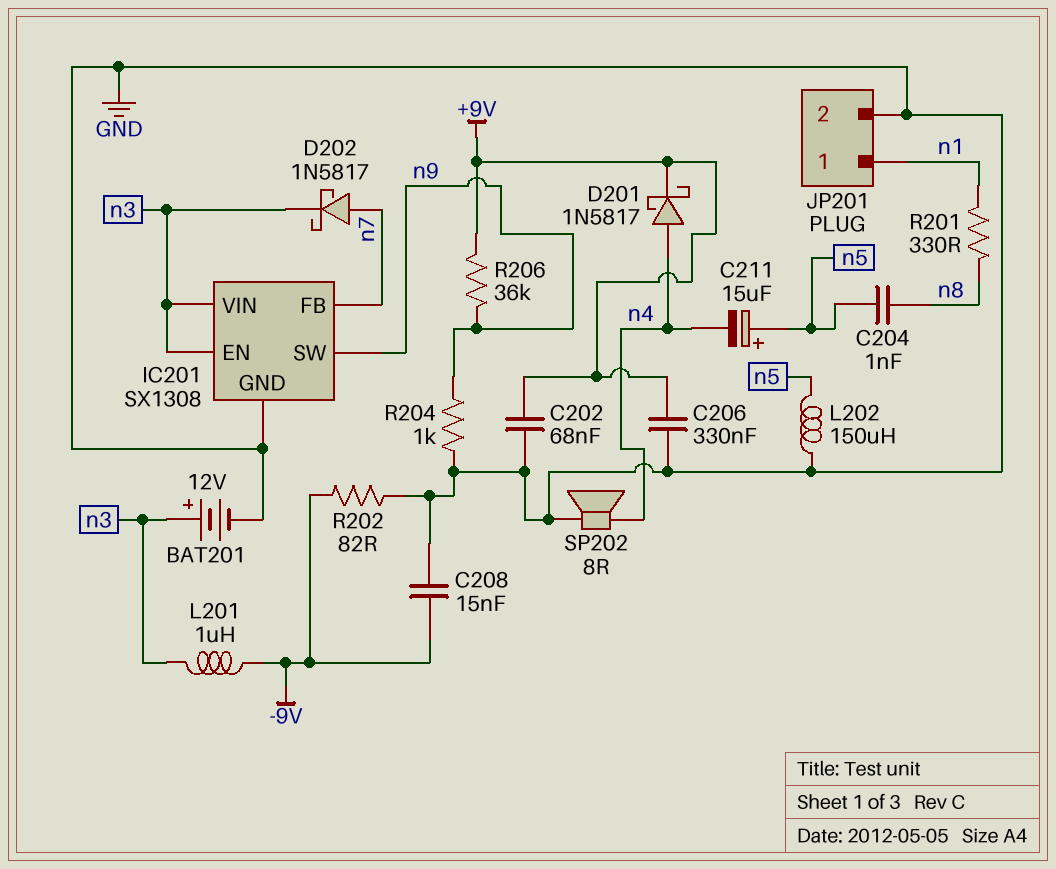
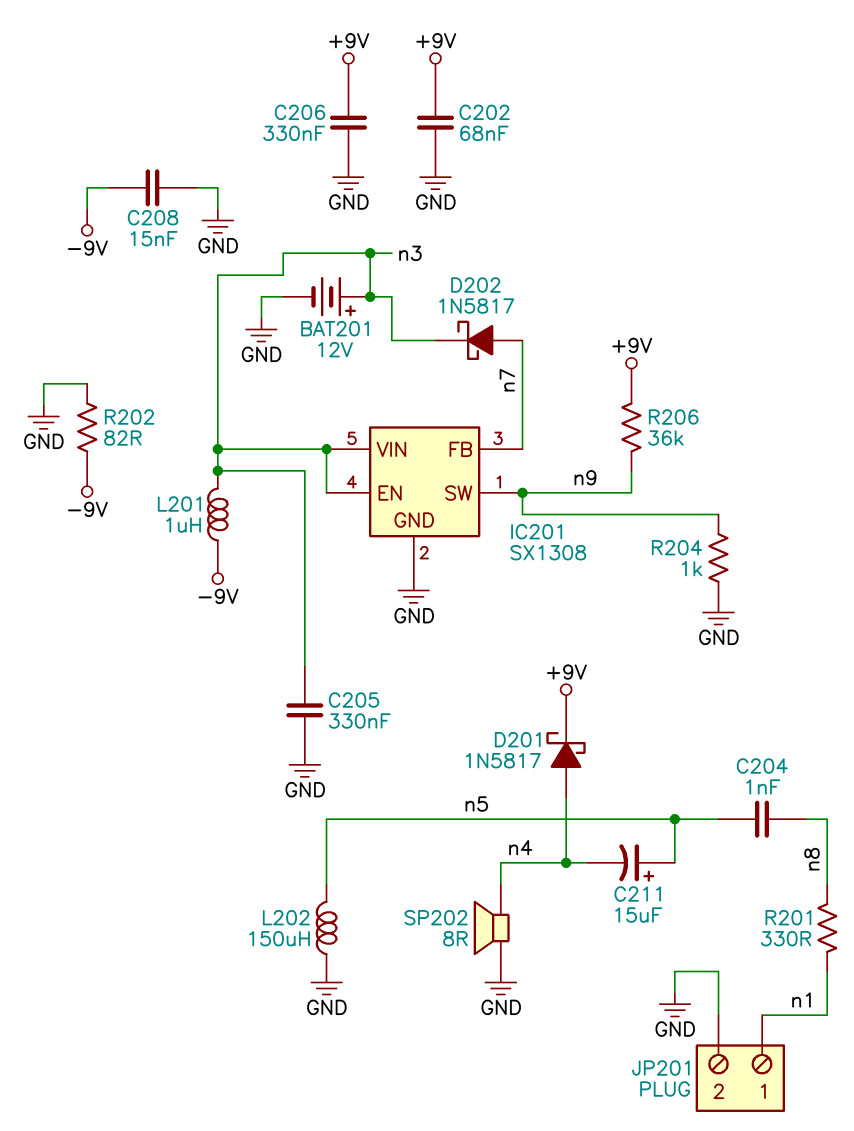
C205: none -> 330nF (GND, n3)

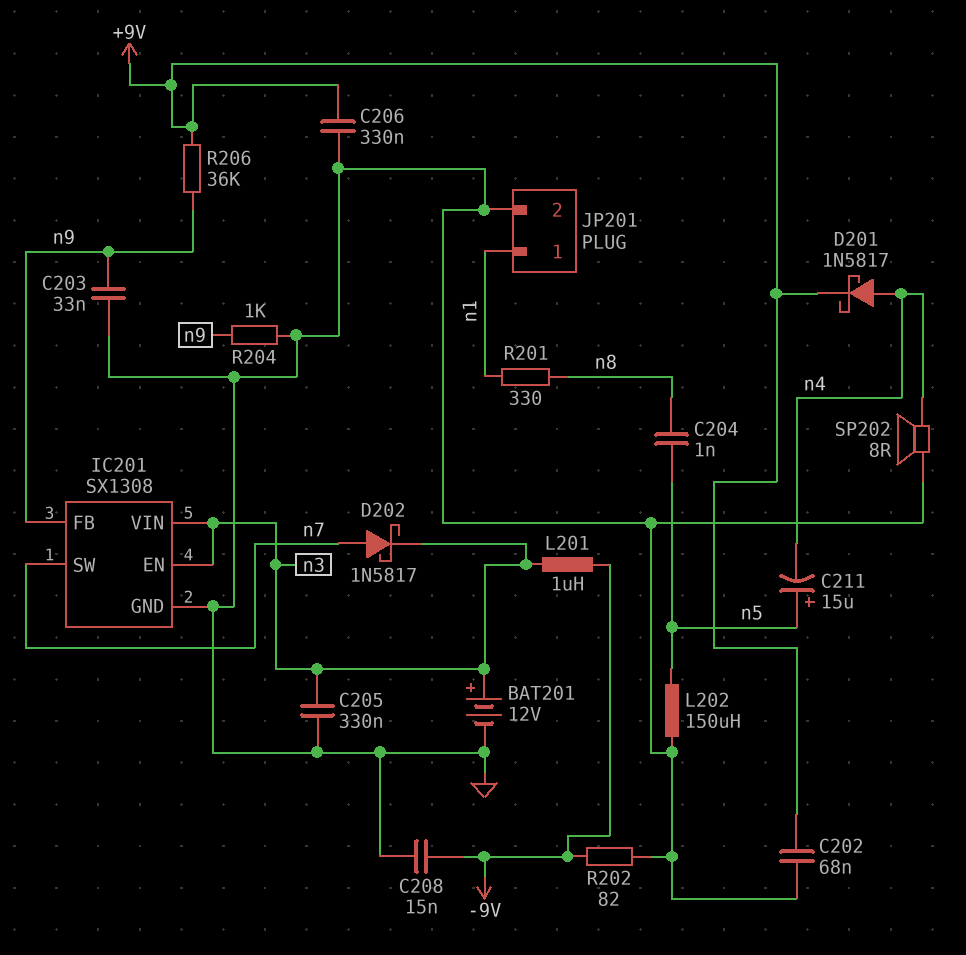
C203: none -> 33nF (GND, n9)
IC201 pin FB: n7 -> n9
IC201 pin SW: n9 -> n7

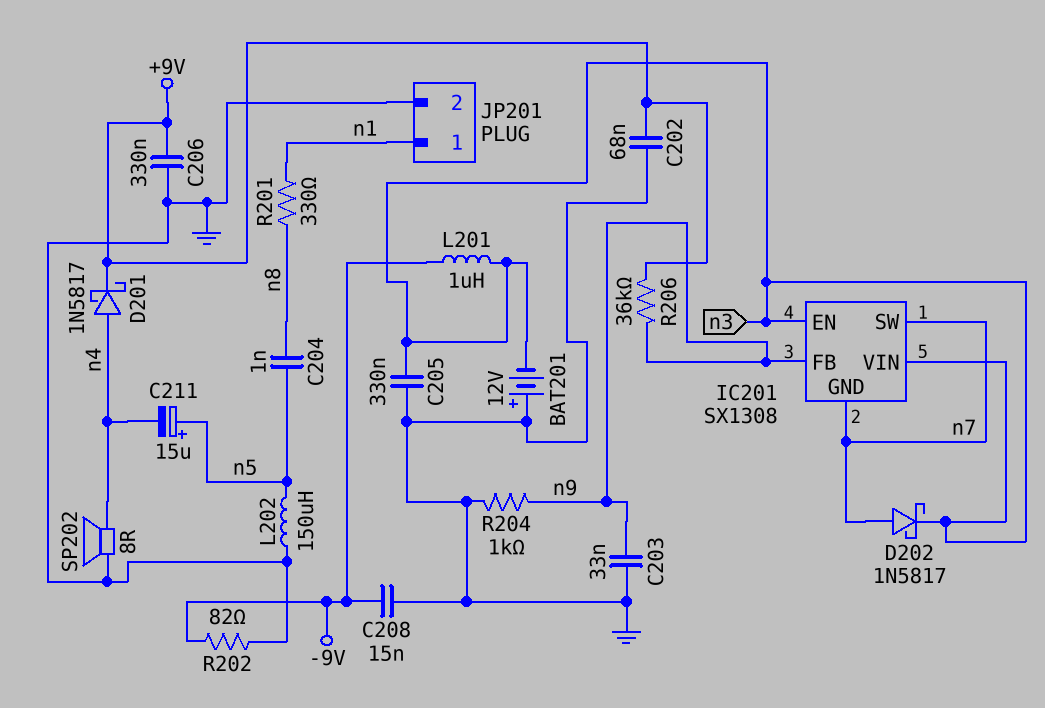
BAT201: 12V (plus n3, minus GND) -> 12V (plus GND, minus n3)
IC201 pin GND: GND -> n7

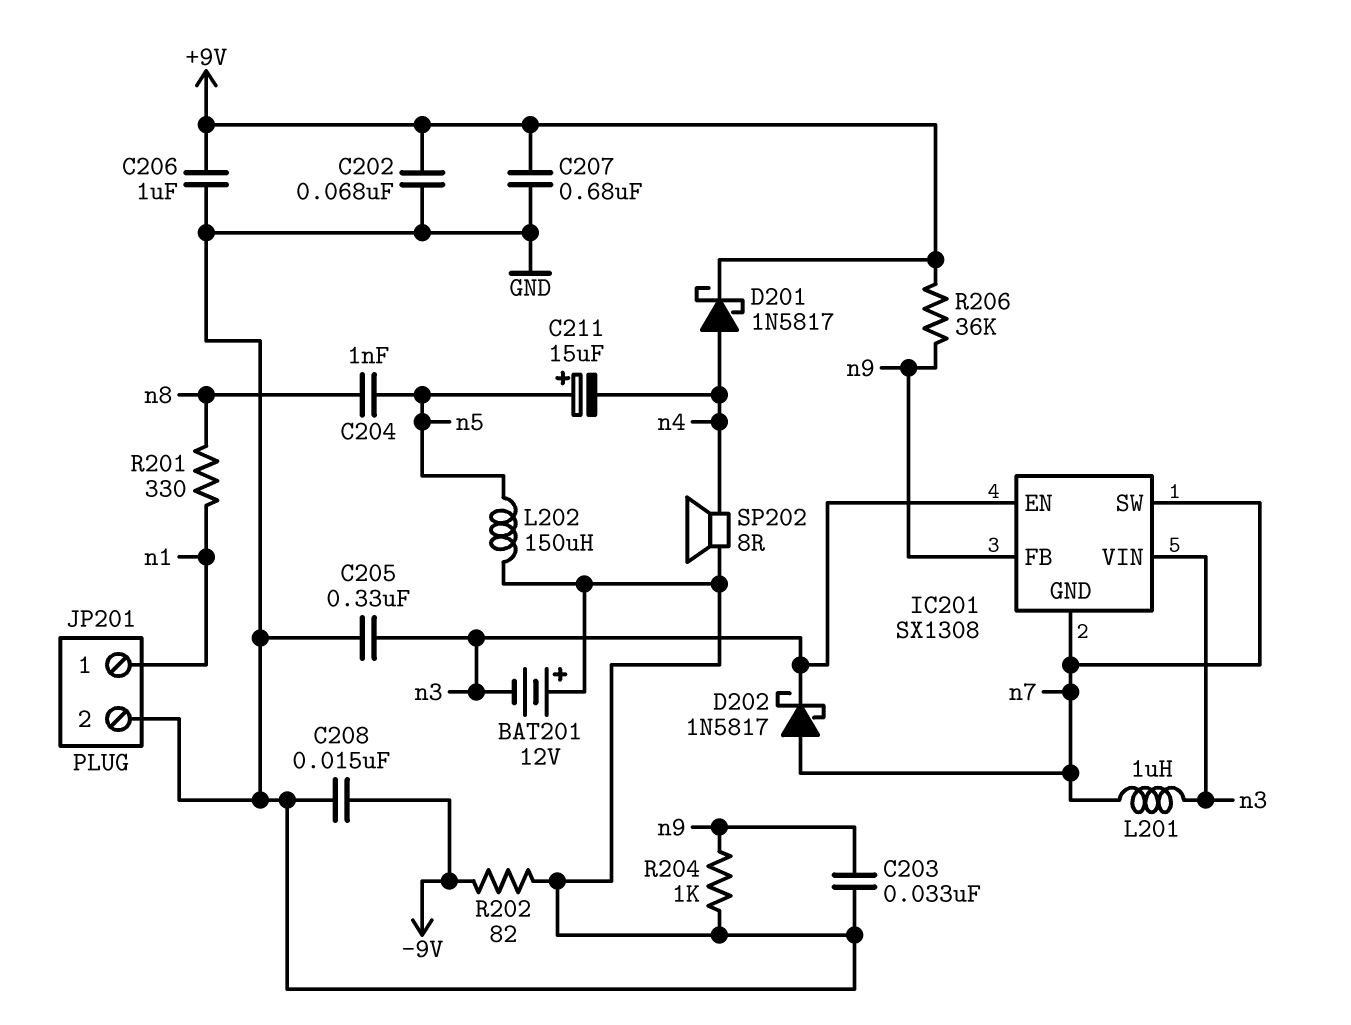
C206: 330nF (+9V, GND) -> 1uF (+9V, GND)
C207: none -> 680nF (+9V, GND)
L201: 1uH (-9V, n3) -> 1uH (n3, n7)

